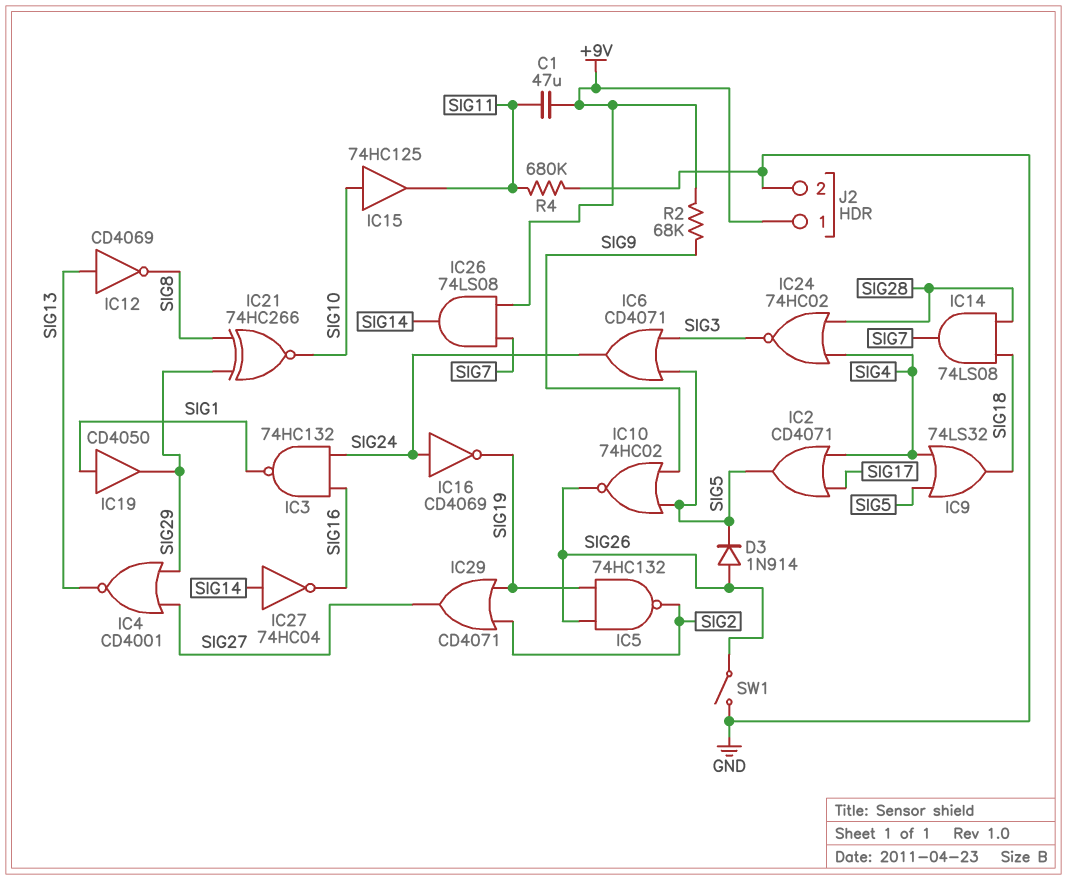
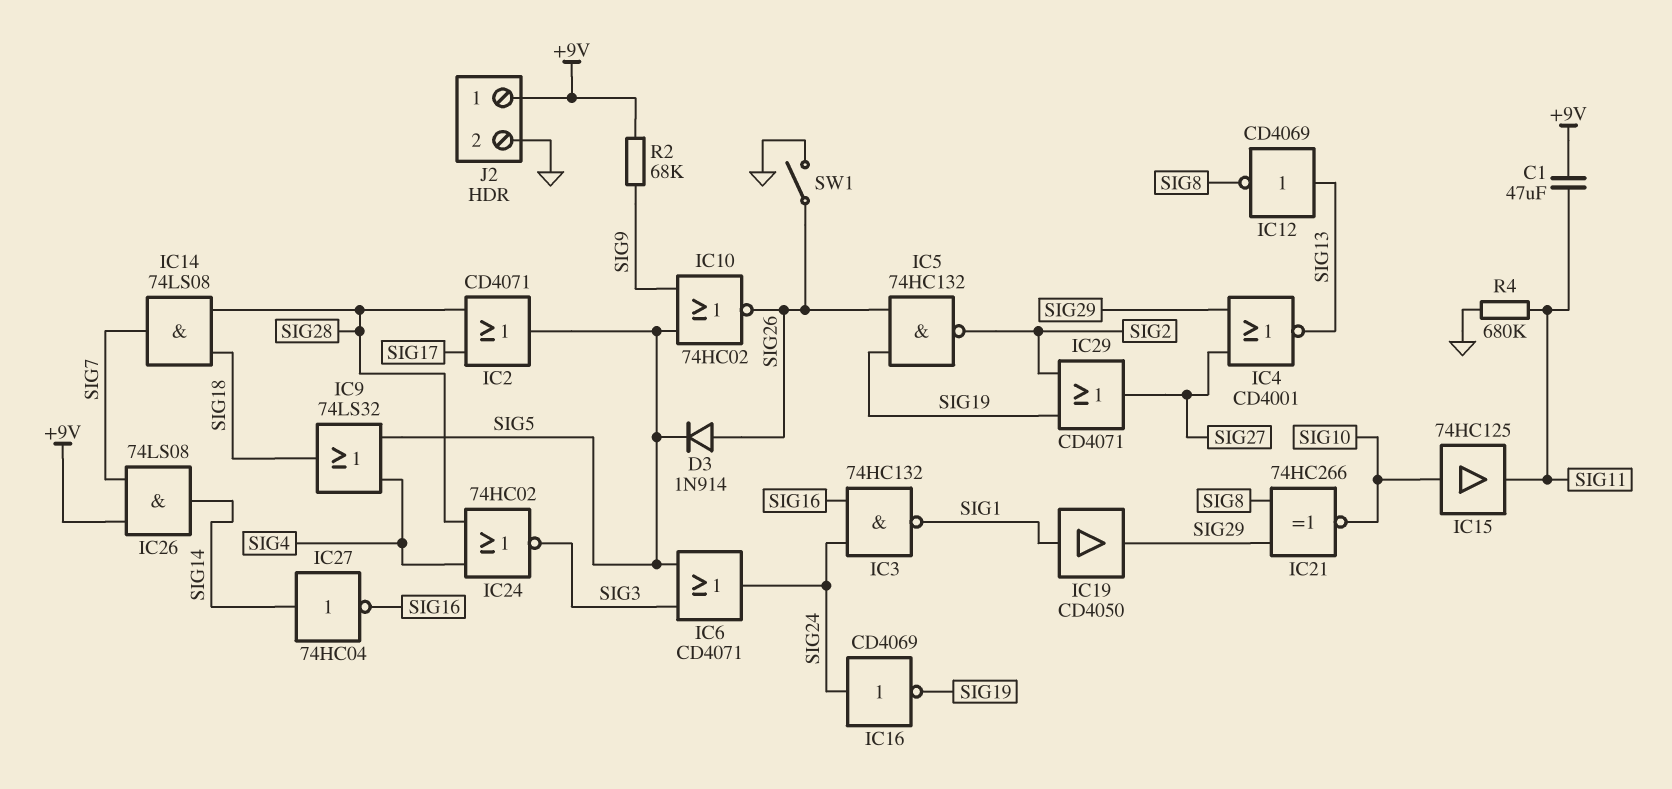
IC2: OR CD4071 (in SIG4, in SIG17, out SIG5) -> OR CD4071 (in SIG17, in SIG28, out SIG5)

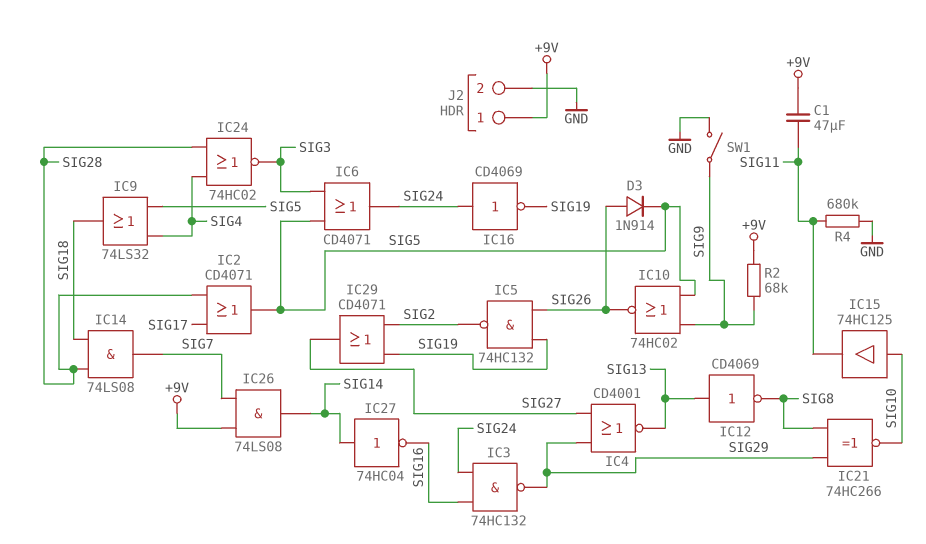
IC3: NAND 74HC132 (in SIG16, in SIG24, out SIG1) -> NAND 74HC132 (in SIG16, in SIG24, out SIG29)
IC19: buffer CD4050 (in SIG1, out SIG29) -> none
SW1: switch (GND, SIG26) -> switch (GND, SIG9)

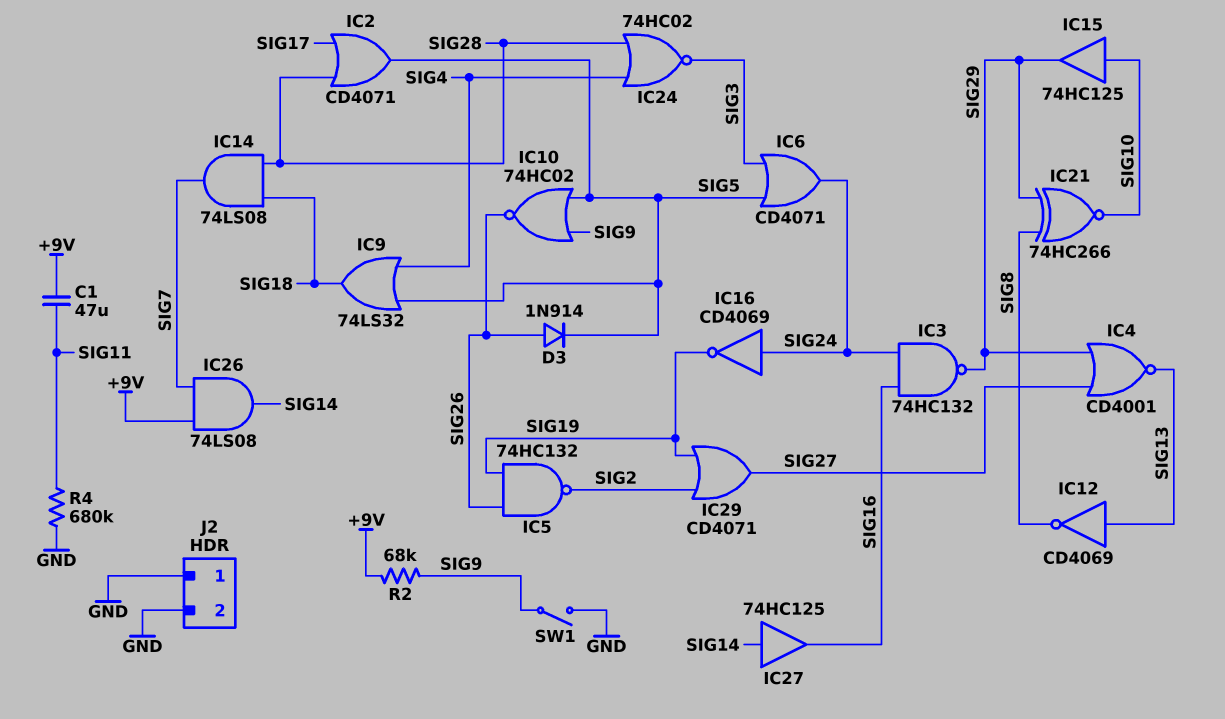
IC15: buffer 74HC125 (in SIG10, out SIG11) -> buffer 74HC125 (in SIG10, out SIG29)
IC27: NOT 74HC04 (in SIG14, out SIG16) -> buffer 74HC125 (in SIG14, out SIG16)
J2 pin 1: +9V -> GND

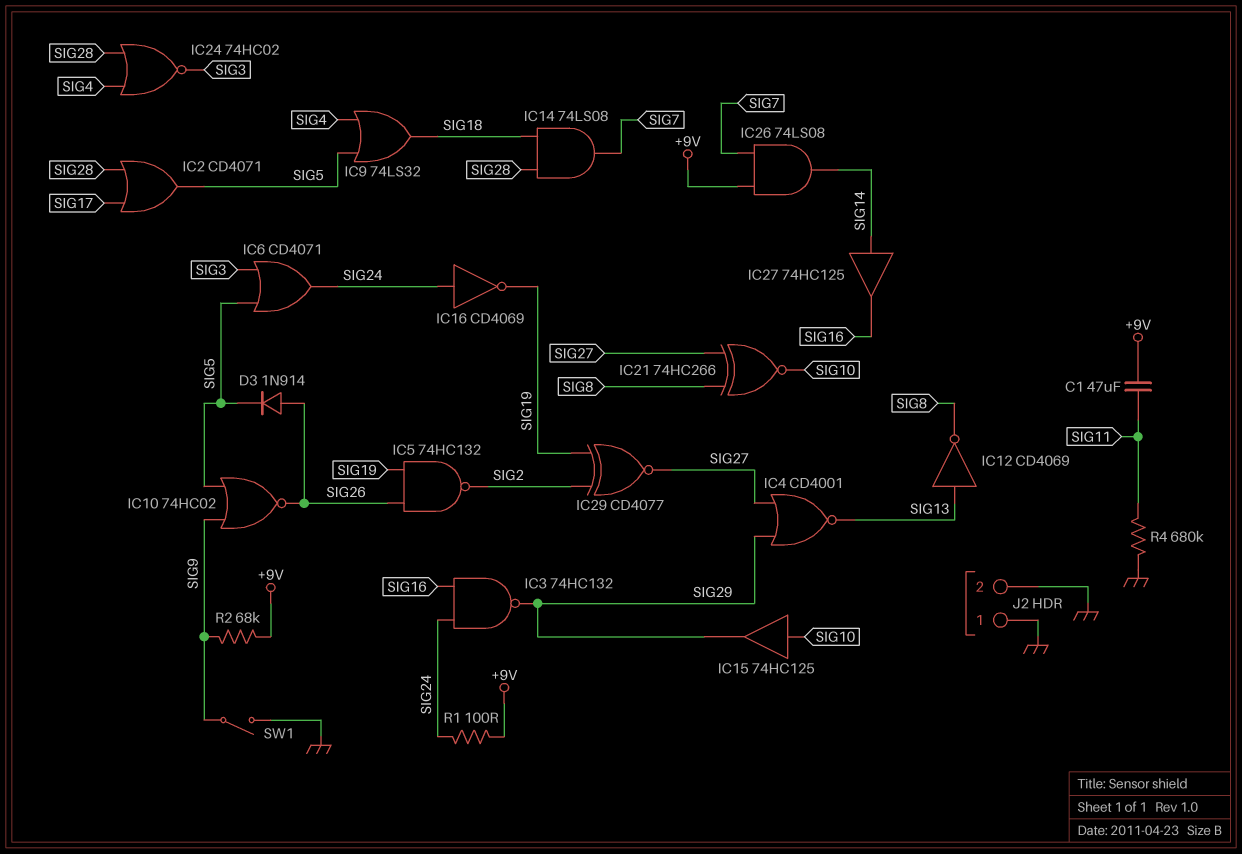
IC21: XNOR 74HC266 (in SIG8, in SIG29, out SIG10) -> XNOR 74HC266 (in SIG8, in SIG27, out SIG10)
IC29: OR CD4071 (in SIG2, in SIG19, out SIG27) -> XNOR CD4077 (in SIG2, in SIG19, out SIG27)
R1: none -> 100 (+9V, SIG24)

